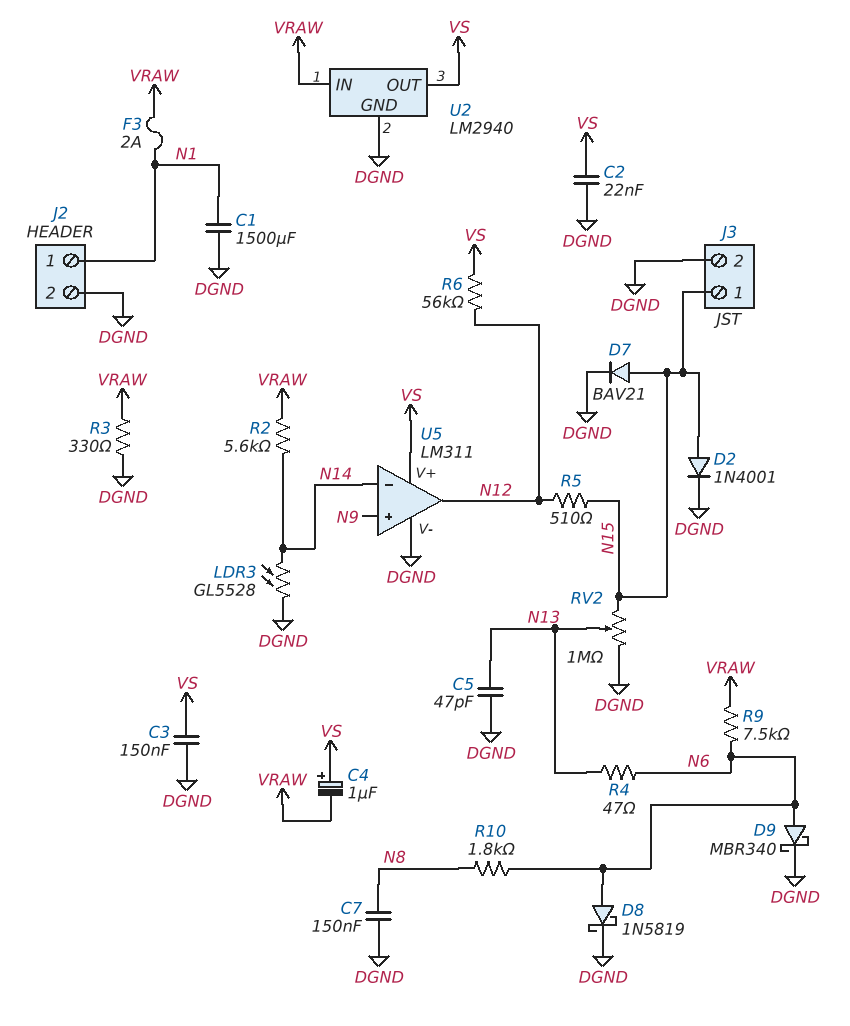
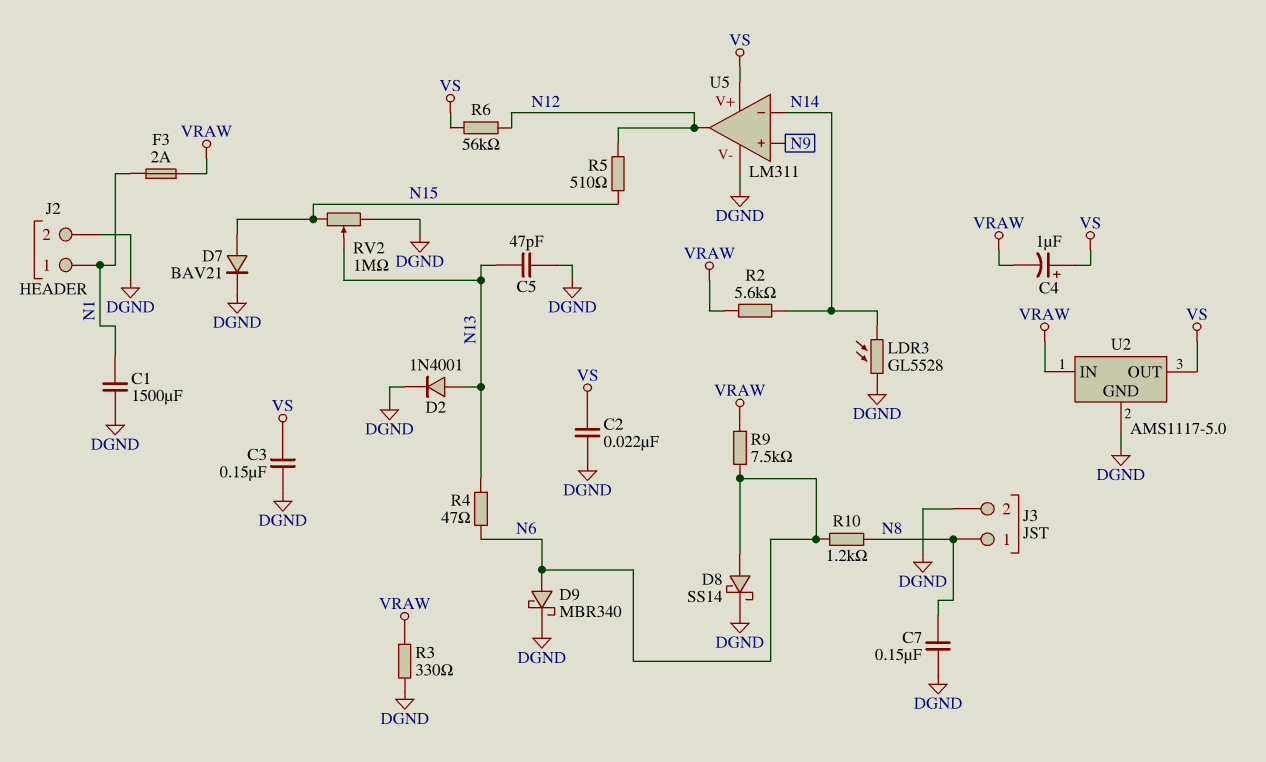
D2: diode 1N4001 (A N15, K DGND) -> diode 1N4001 (A N13, K DGND)
D8: schottky 1N5819 (A N6, K DGND) -> schottky SS14 (A N6, K DGND)
J3 pin 1: N15 -> N8
R10: 1.8k (N6, N8) -> 1.2k (N6, N8)
U2: LM2940 -> AMS1117-5.0

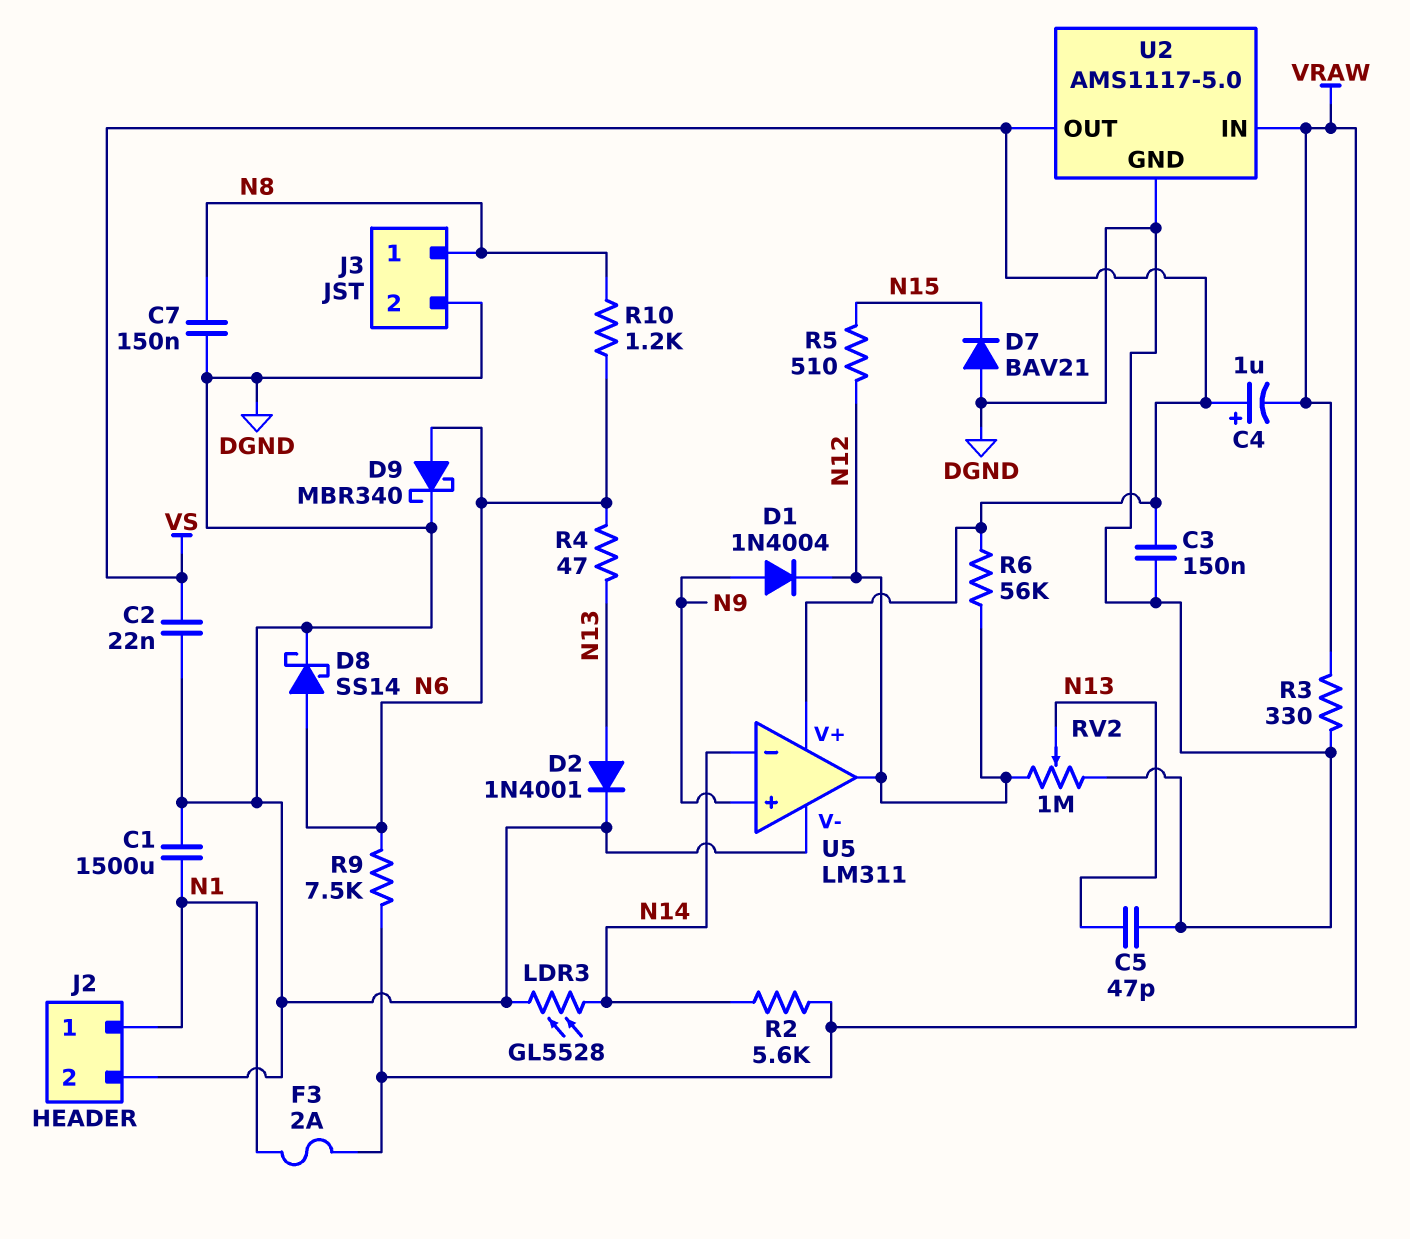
D1: none -> diode 1N4004 (A N9, K N12)
D7: diode BAV21 (A N15, K DGND) -> diode BAV21 (A DGND, K N15)
RV2: 1M (DGND, N15, wiper N13) -> 1M (DGND, N12, wiper N13)

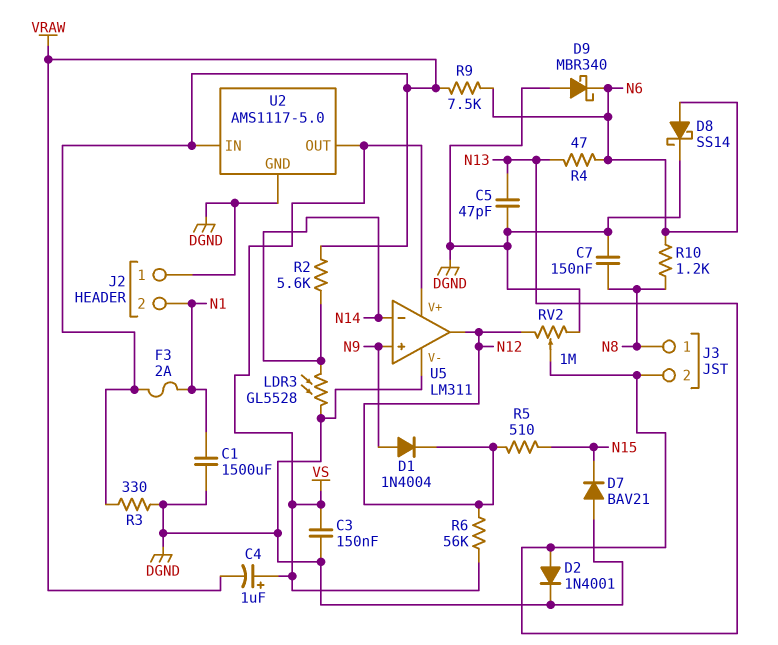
C2: 22nF (DGND, VS) -> none
D9: schottky MBR340 (A N6, K DGND) -> schottky MBR340 (A DGND, K N6)
J2 pin 1: N1 -> DGND
J2 pin 2: DGND -> N1
J3 pin 2: DGND -> N13

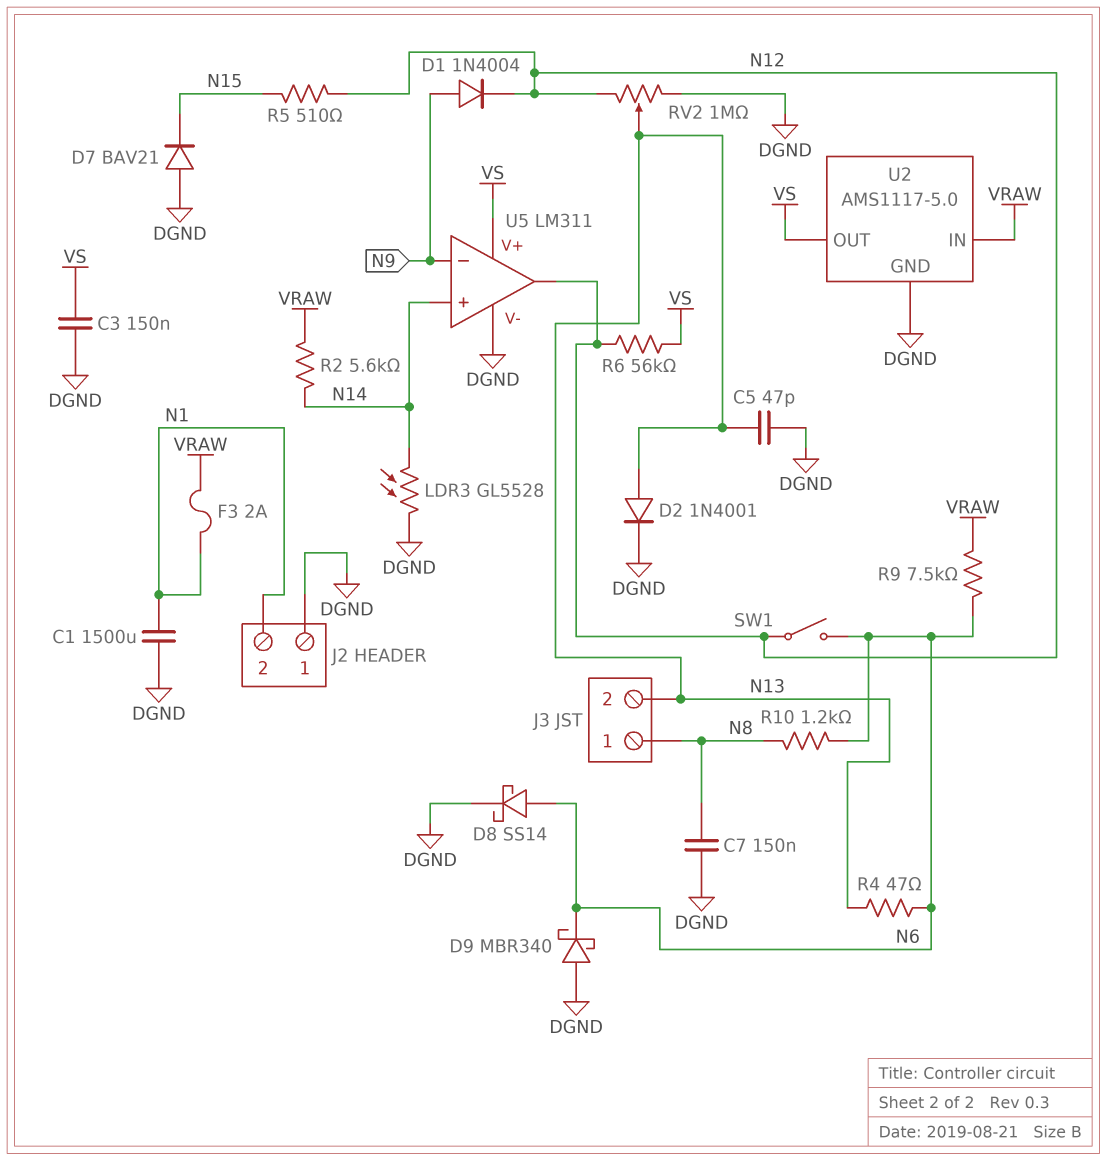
C4: 1uF (plus VS, minus VRAW) -> none
R3: 330 (DGND, VRAW) -> none
SW1: none -> switch (N6, N12)
U5 pin in+: N9 -> N14
U5 pin in-: N14 -> N9

